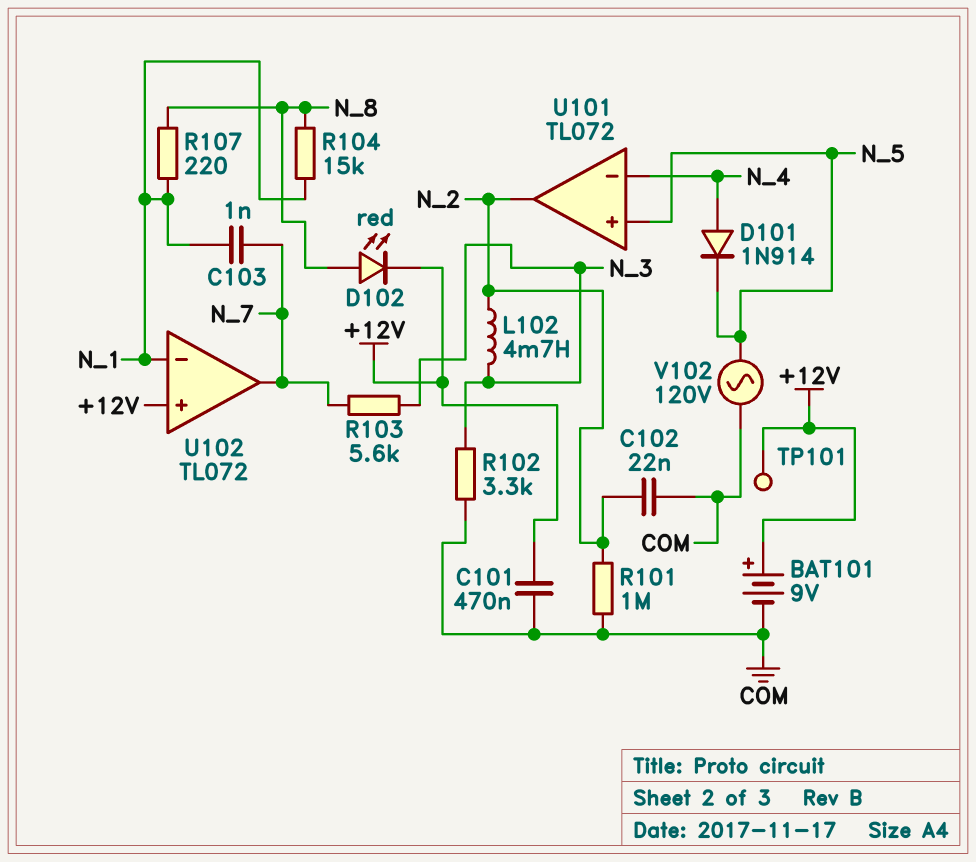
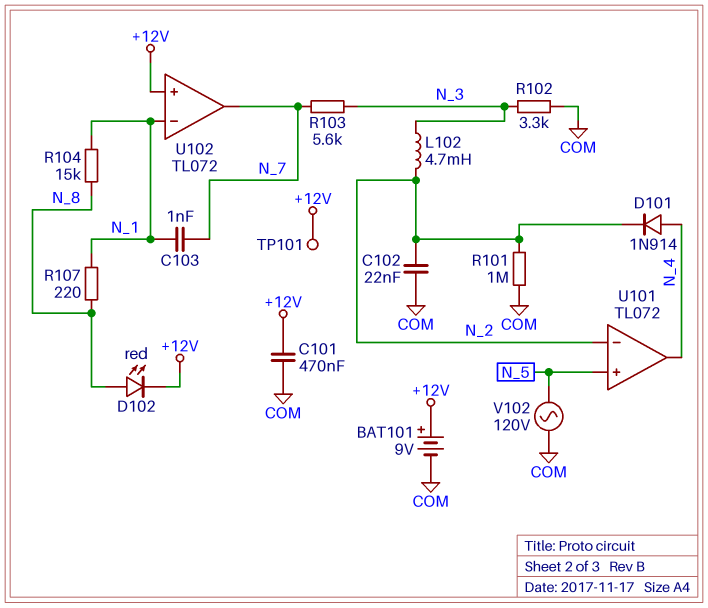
D101: diode 1N914 (A N_4, K N_5) -> diode 1N914 (A N_4, K N_2)
U101 pin in-: N_4 -> N_2
U101 pin out: N_2 -> N_4

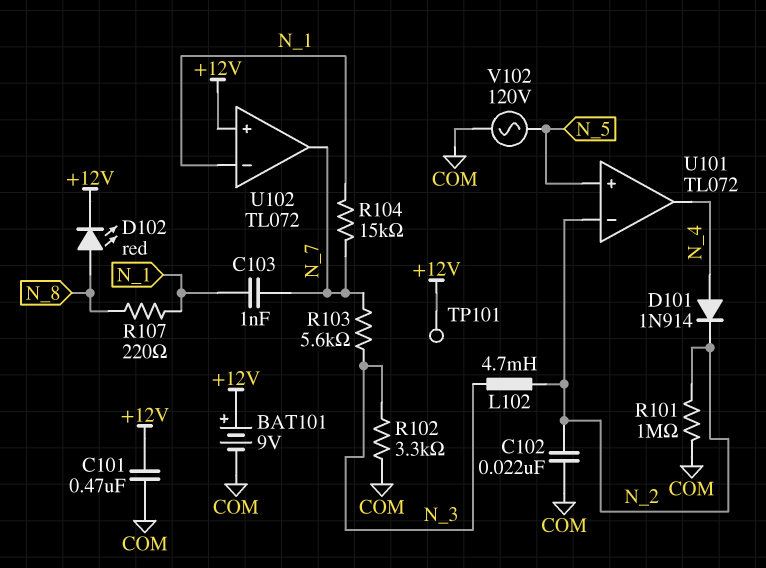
R104: 15k (N_1, N_8) -> 15k (N_1, N_7)

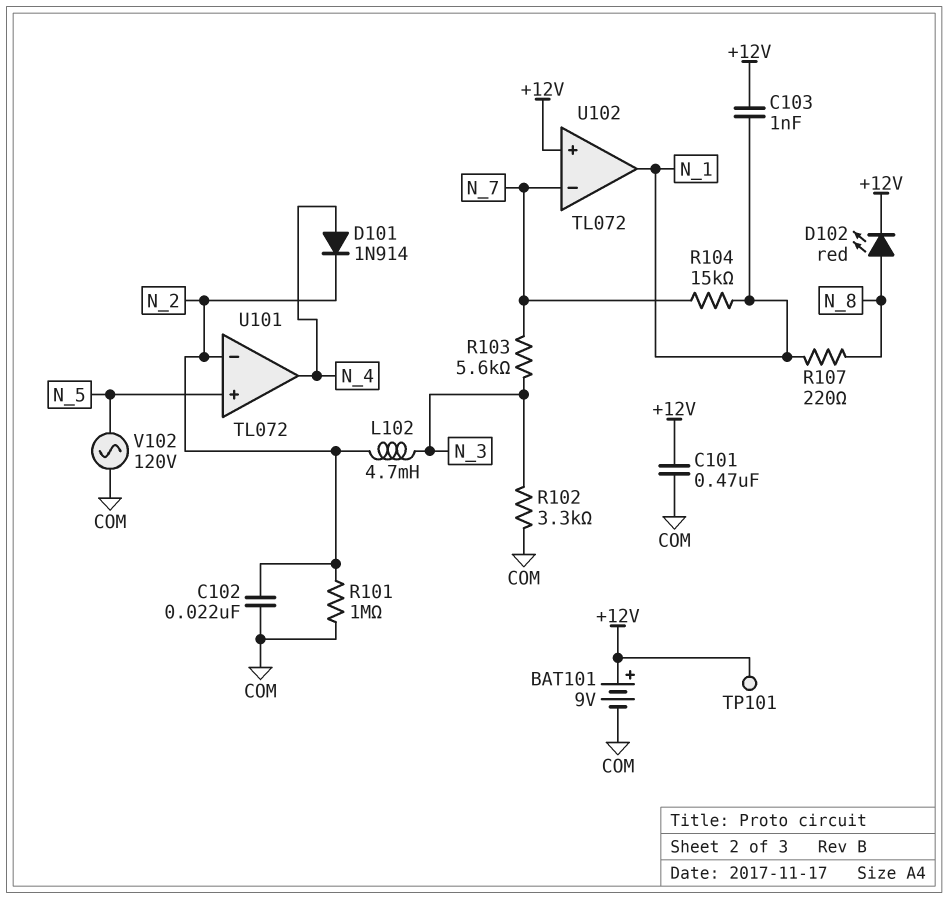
C103: 1nF (N_1, N_7) -> 1nF (+12V, N_1)
U102 pin in-: N_1 -> N_7
U102 pin out: N_7 -> N_1

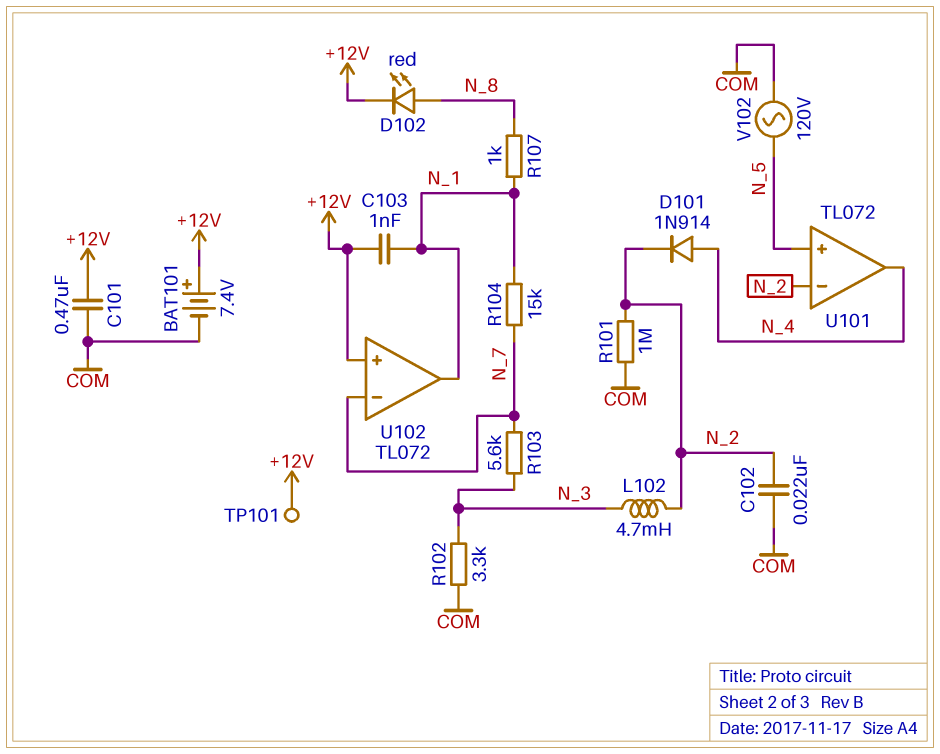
BAT101: 9V (plus +12V, minus COM) -> 7.4V (plus +12V, minus COM)
R107: 220 (N_1, N_8) -> 1k (N_1, N_8)

